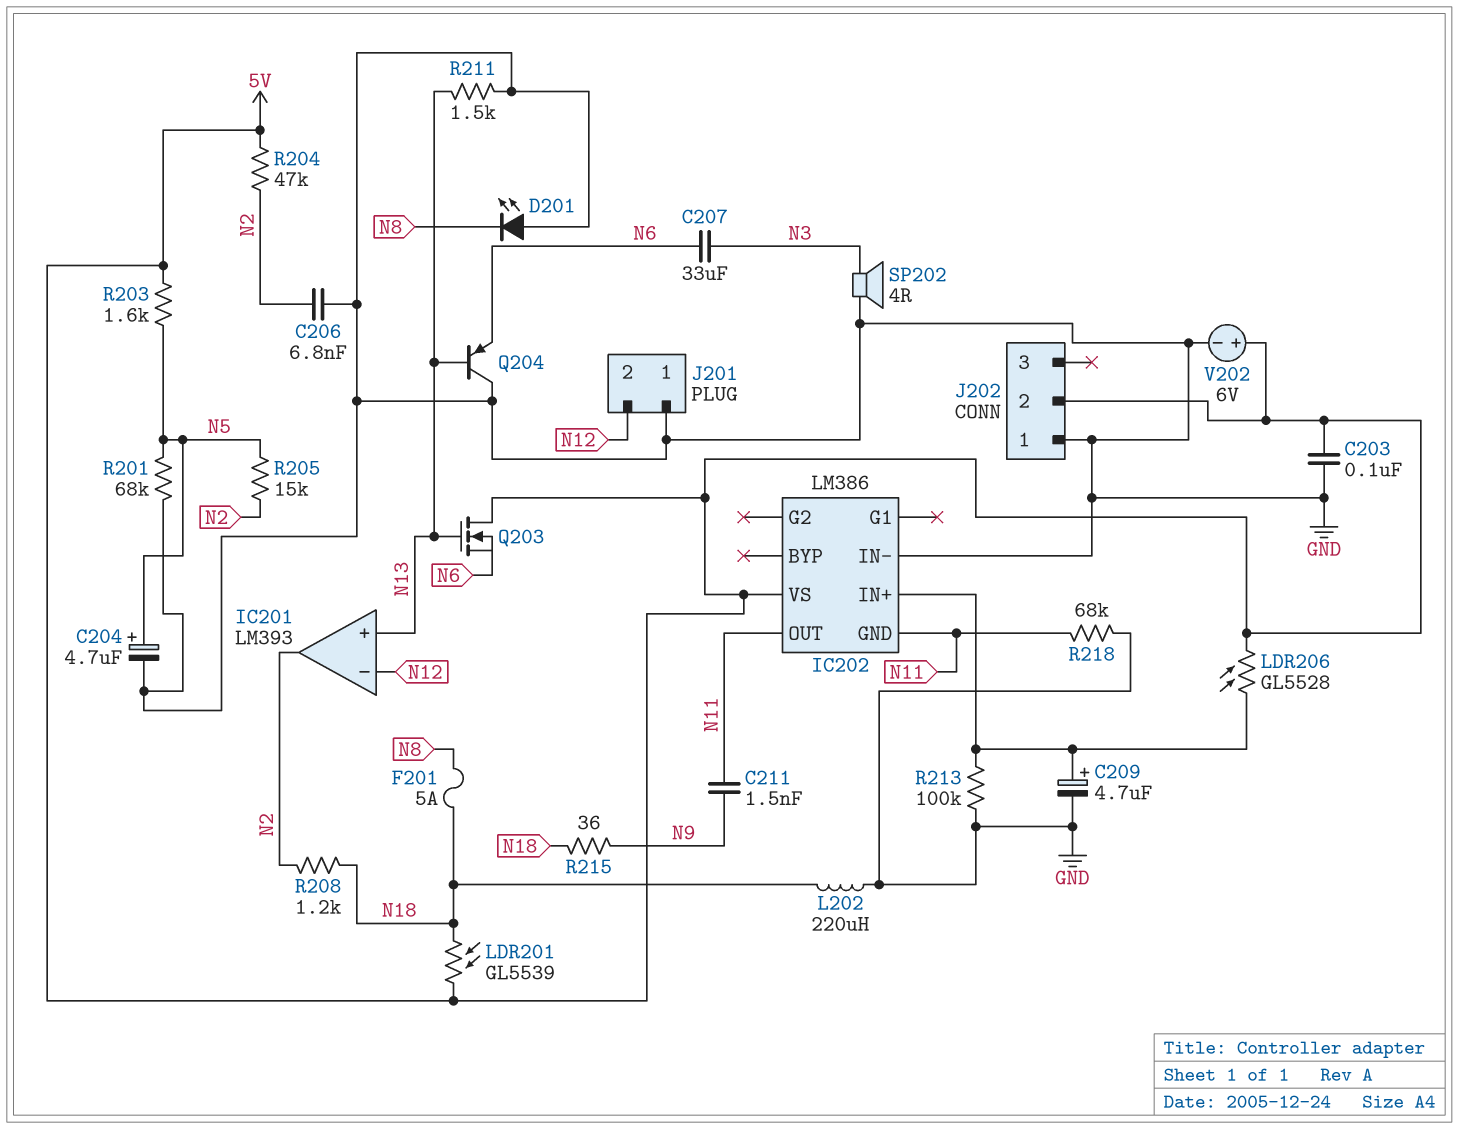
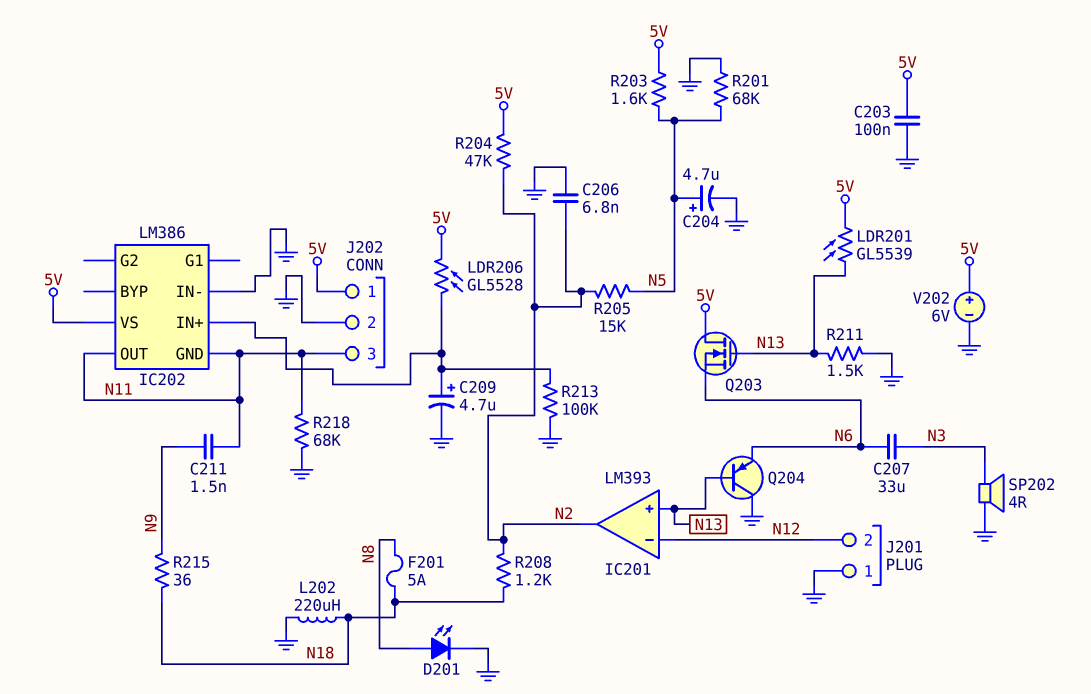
D201: LED (A GND, K N8) -> LED (A N8, K GND)
J202 pin 1: GND -> 5V
J202 pin 2: 5V -> GND
J202 pin 3: none -> N11
LDR201: GL5539 (5V, N18) -> GL5539 (5V, N13)

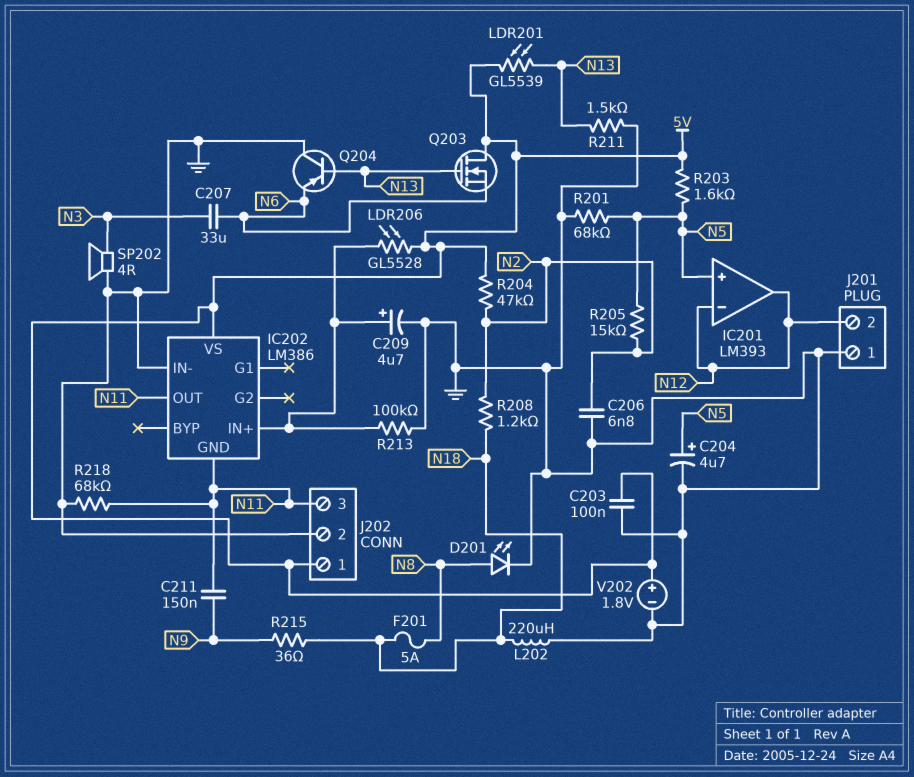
C211: 1.5nF (N9, N11) -> 150nF (N9, N11)
IC201 pin in+: N13 -> N5
IC201 pin out: N2 -> N12
V202: 6V (plus 5V, minus GND) -> 1.8V (plus 5V, minus GND)

